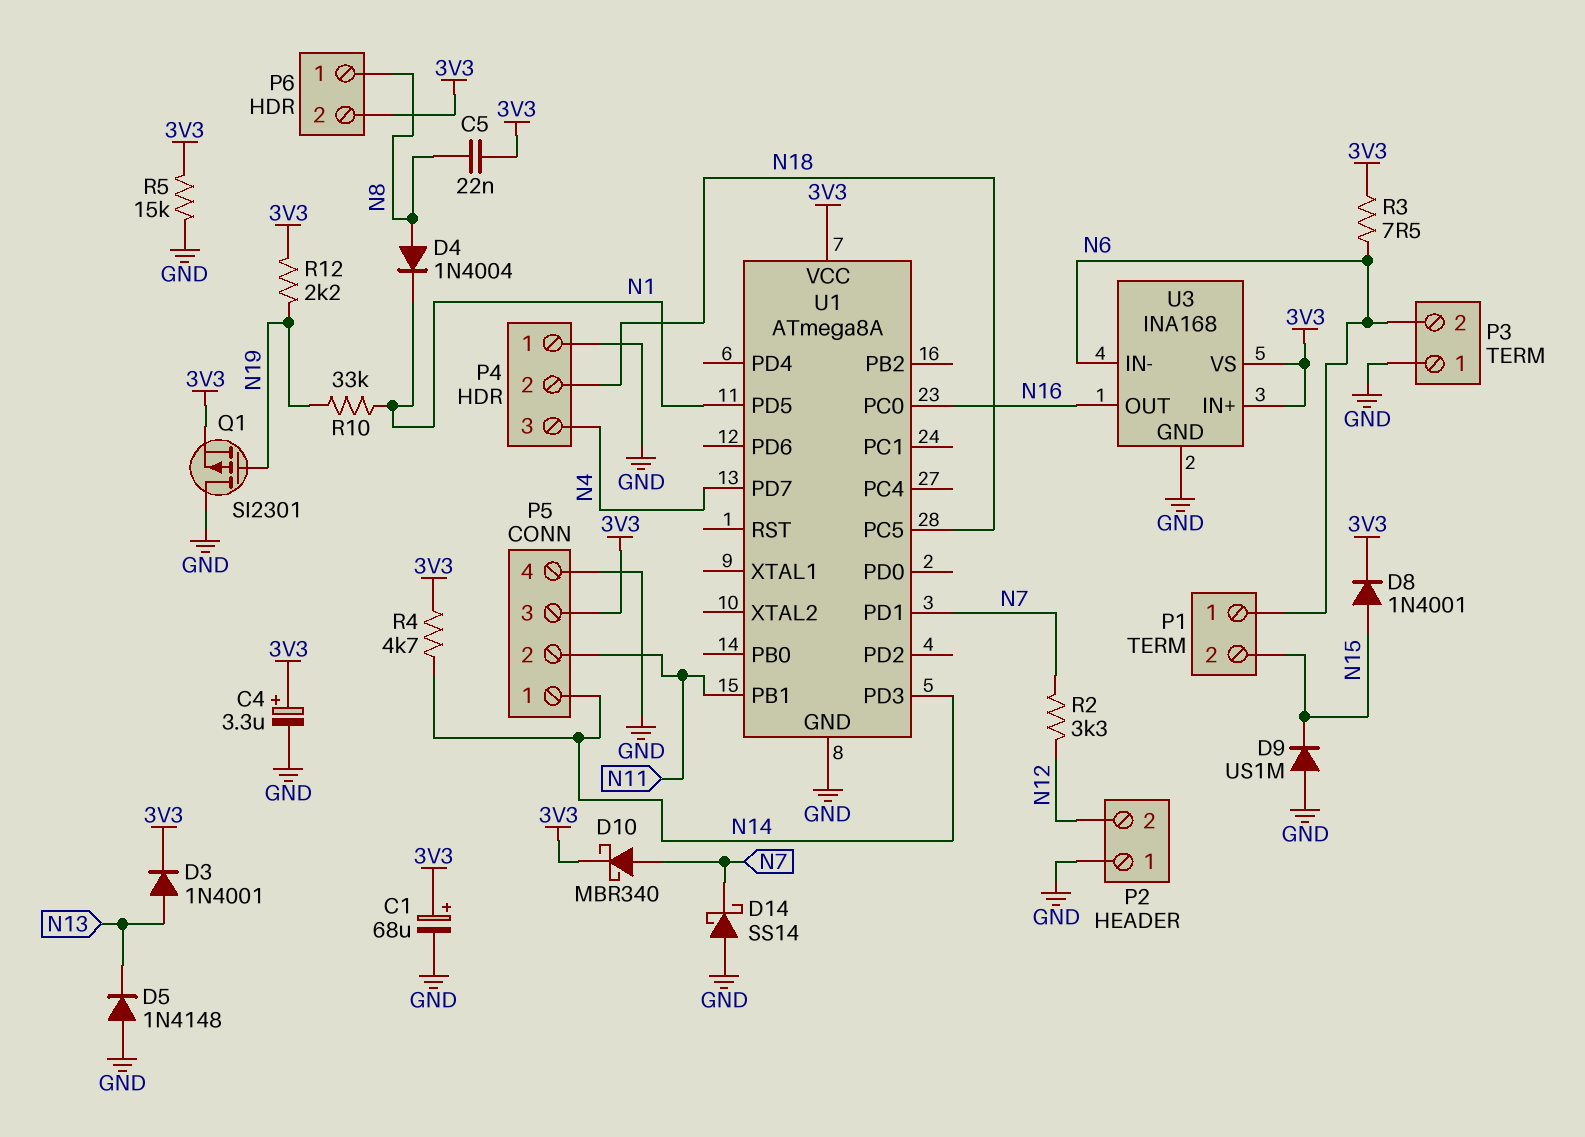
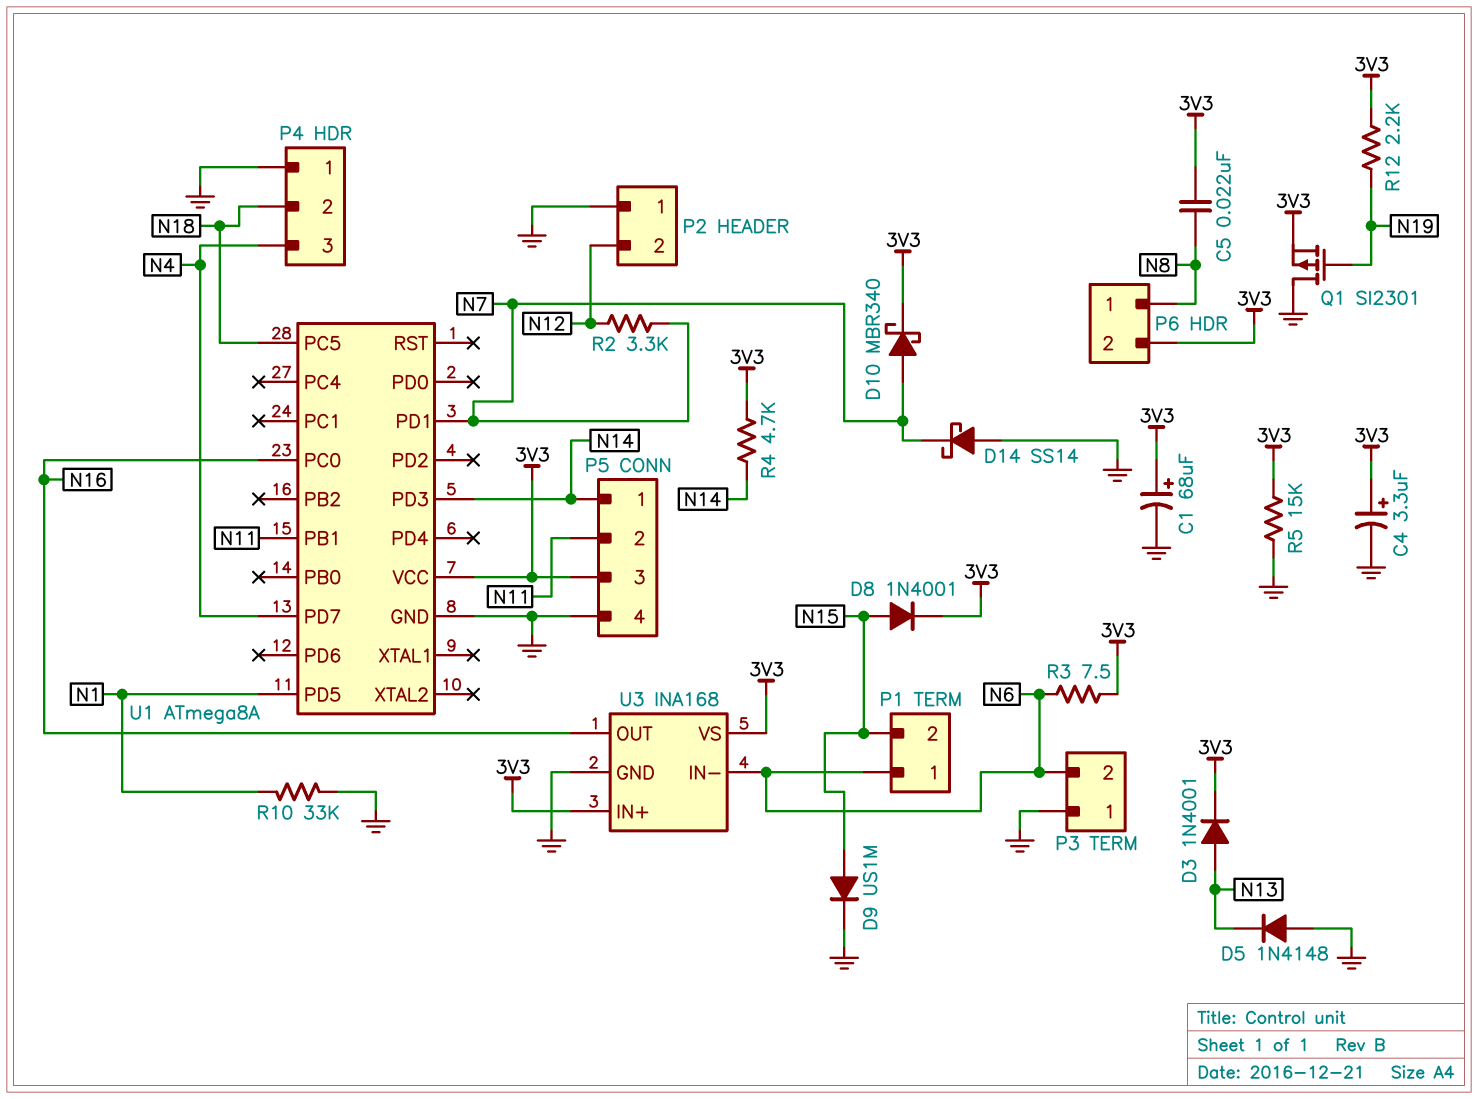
D4: diode 1N4004 (A N8, K N1) -> none
D9: diode US1M (A GND, K N15) -> diode US1M (A N15, K GND)
R10: 33k (N1, N19) -> 33k (GND, N1)

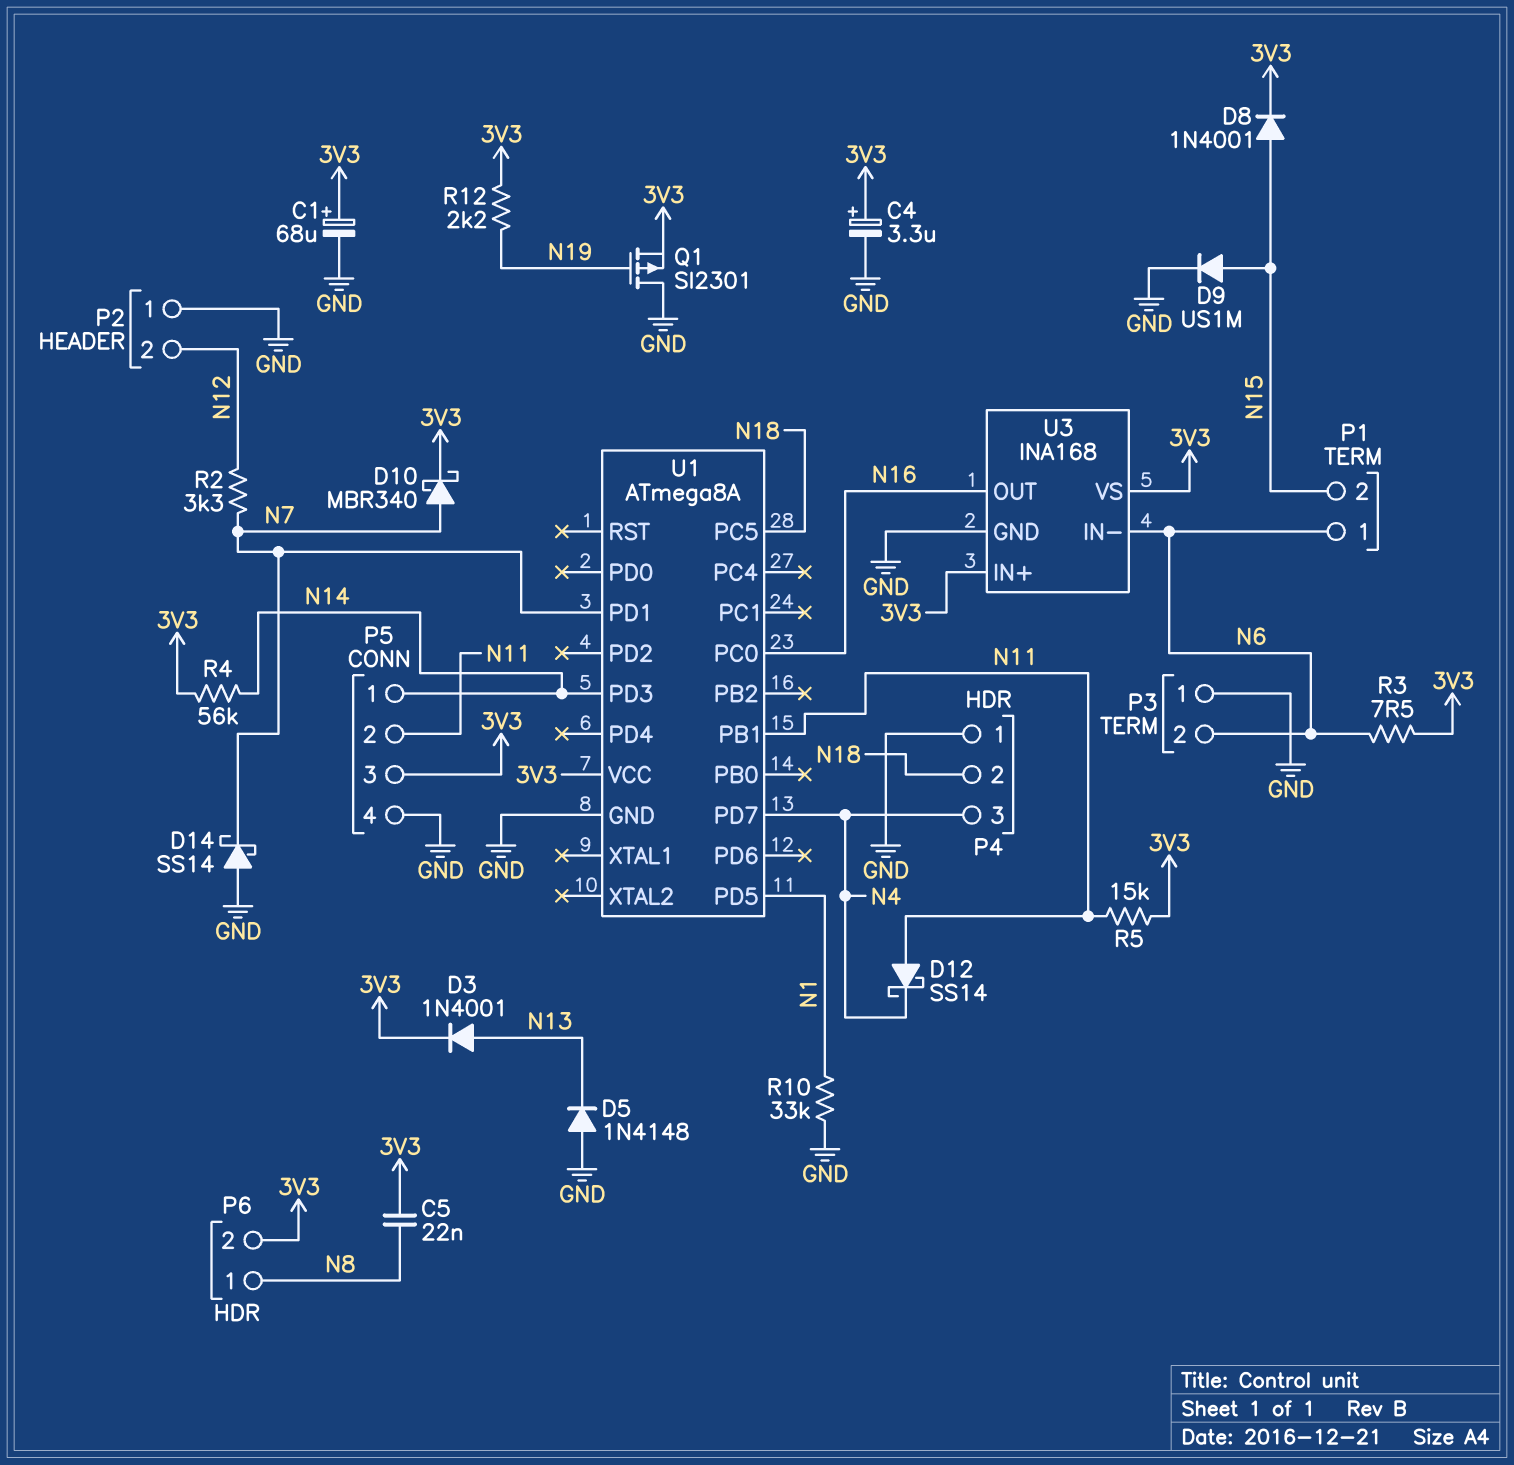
D12: none -> schottky SS14 (A N11, K N4)
R4: 4.7k (3V3, N14) -> 56k (3V3, N14)
R5: 15k (3V3, GND) -> 15k (3V3, N11)

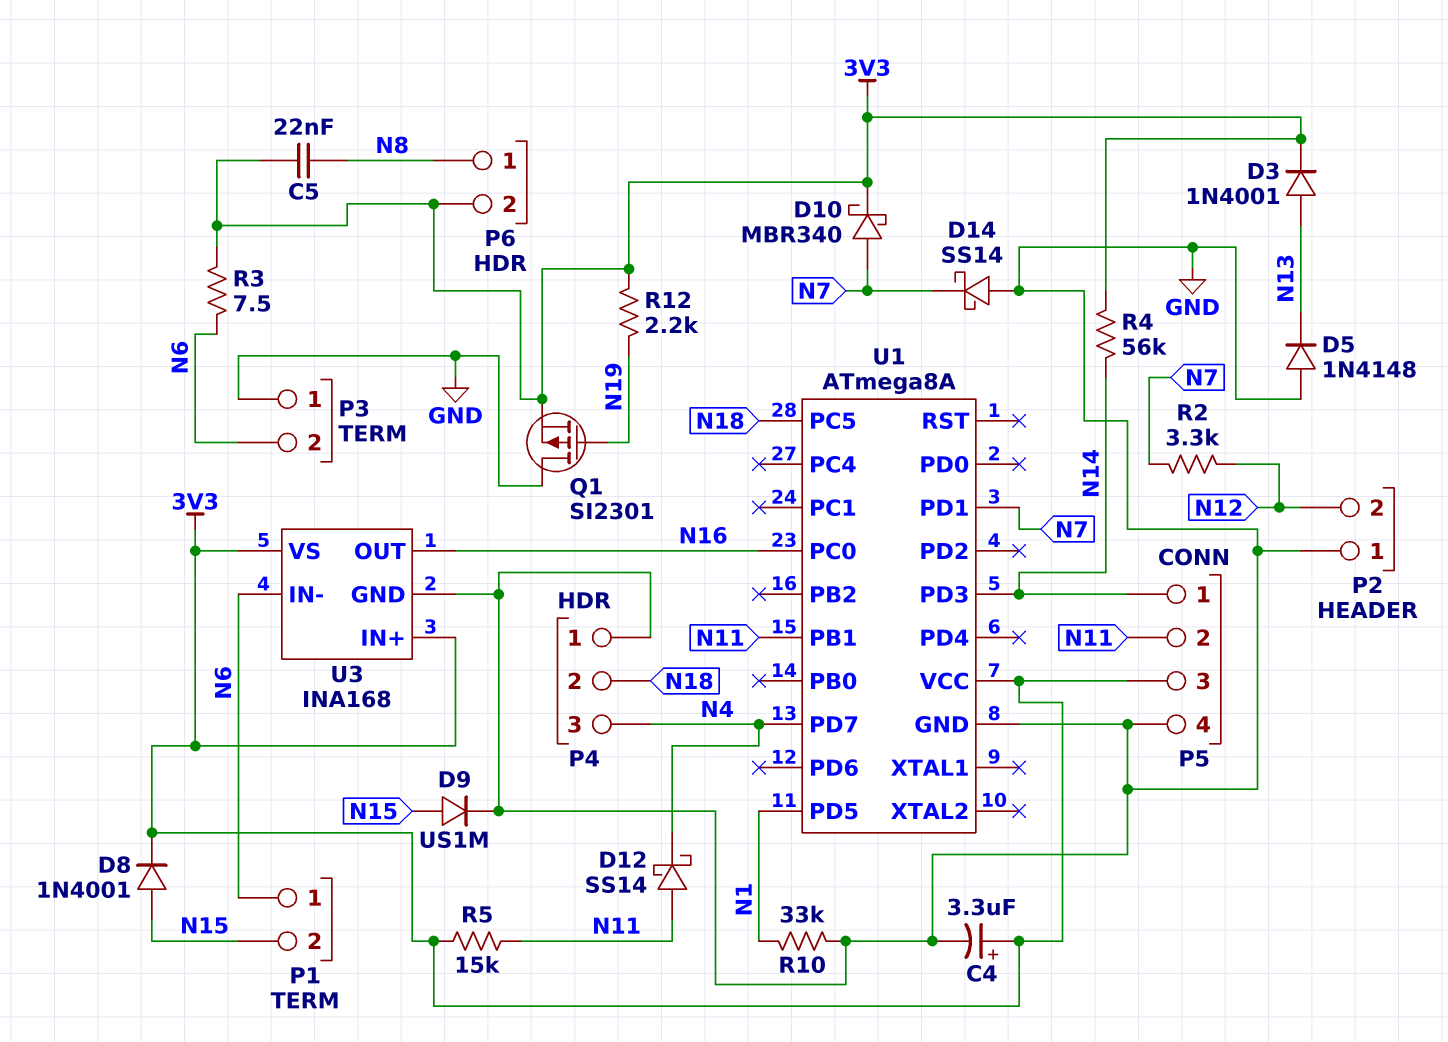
C1: 68uF (plus 3V3, minus GND) -> none

